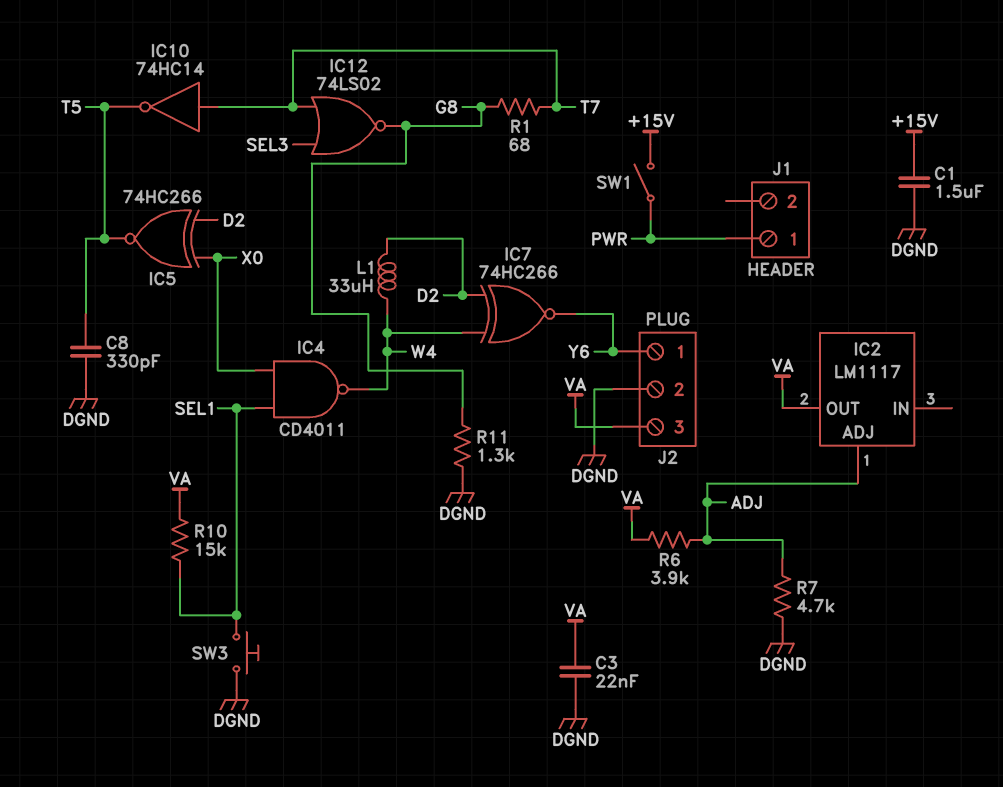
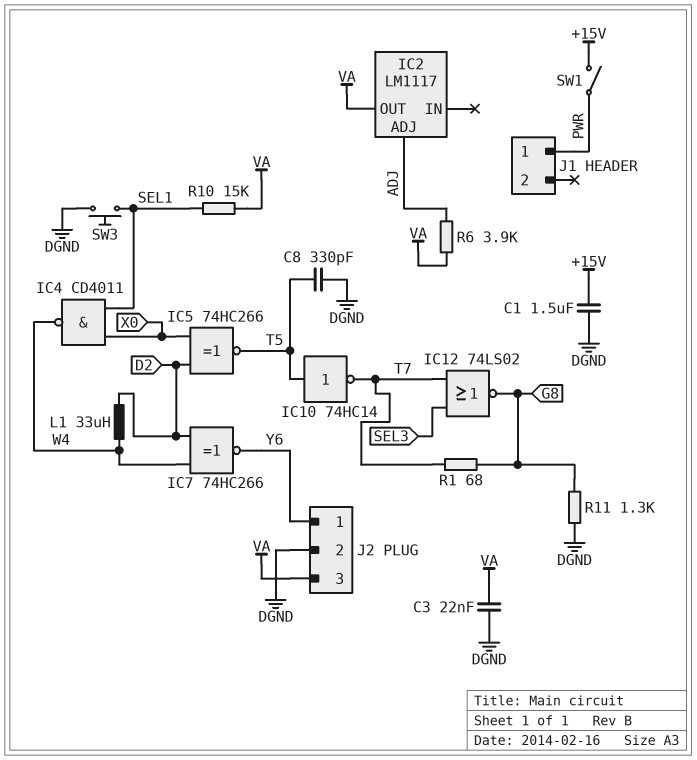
IC10: NOT 74HC14 (in T7, out T5) -> NOT 74HC14 (in T5, out T7)
R7: 4.7k (ADJ, DGND) -> none

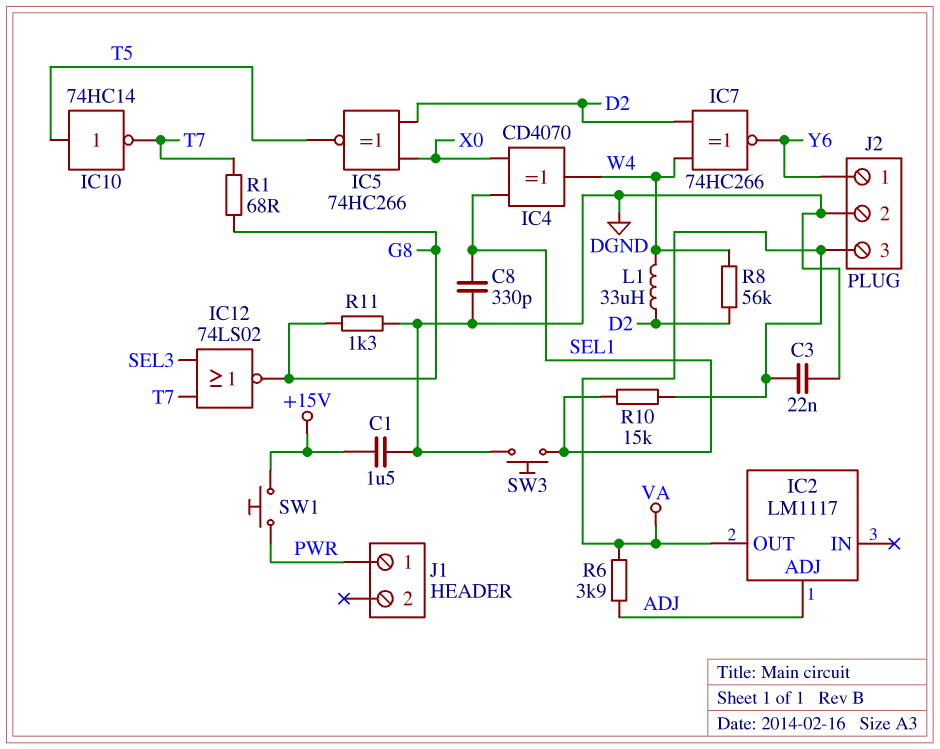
C8: 330pF (DGND, T5) -> 330pF (DGND, SEL1)
IC4: NAND CD4011 (in SEL1, in X0, out W4) -> XOR CD4070 (in SEL1, in X0, out W4)
R8: none -> 56k (D2, W4)
SW1: switch (+15V, PWR) -> button (+15V, PWR)

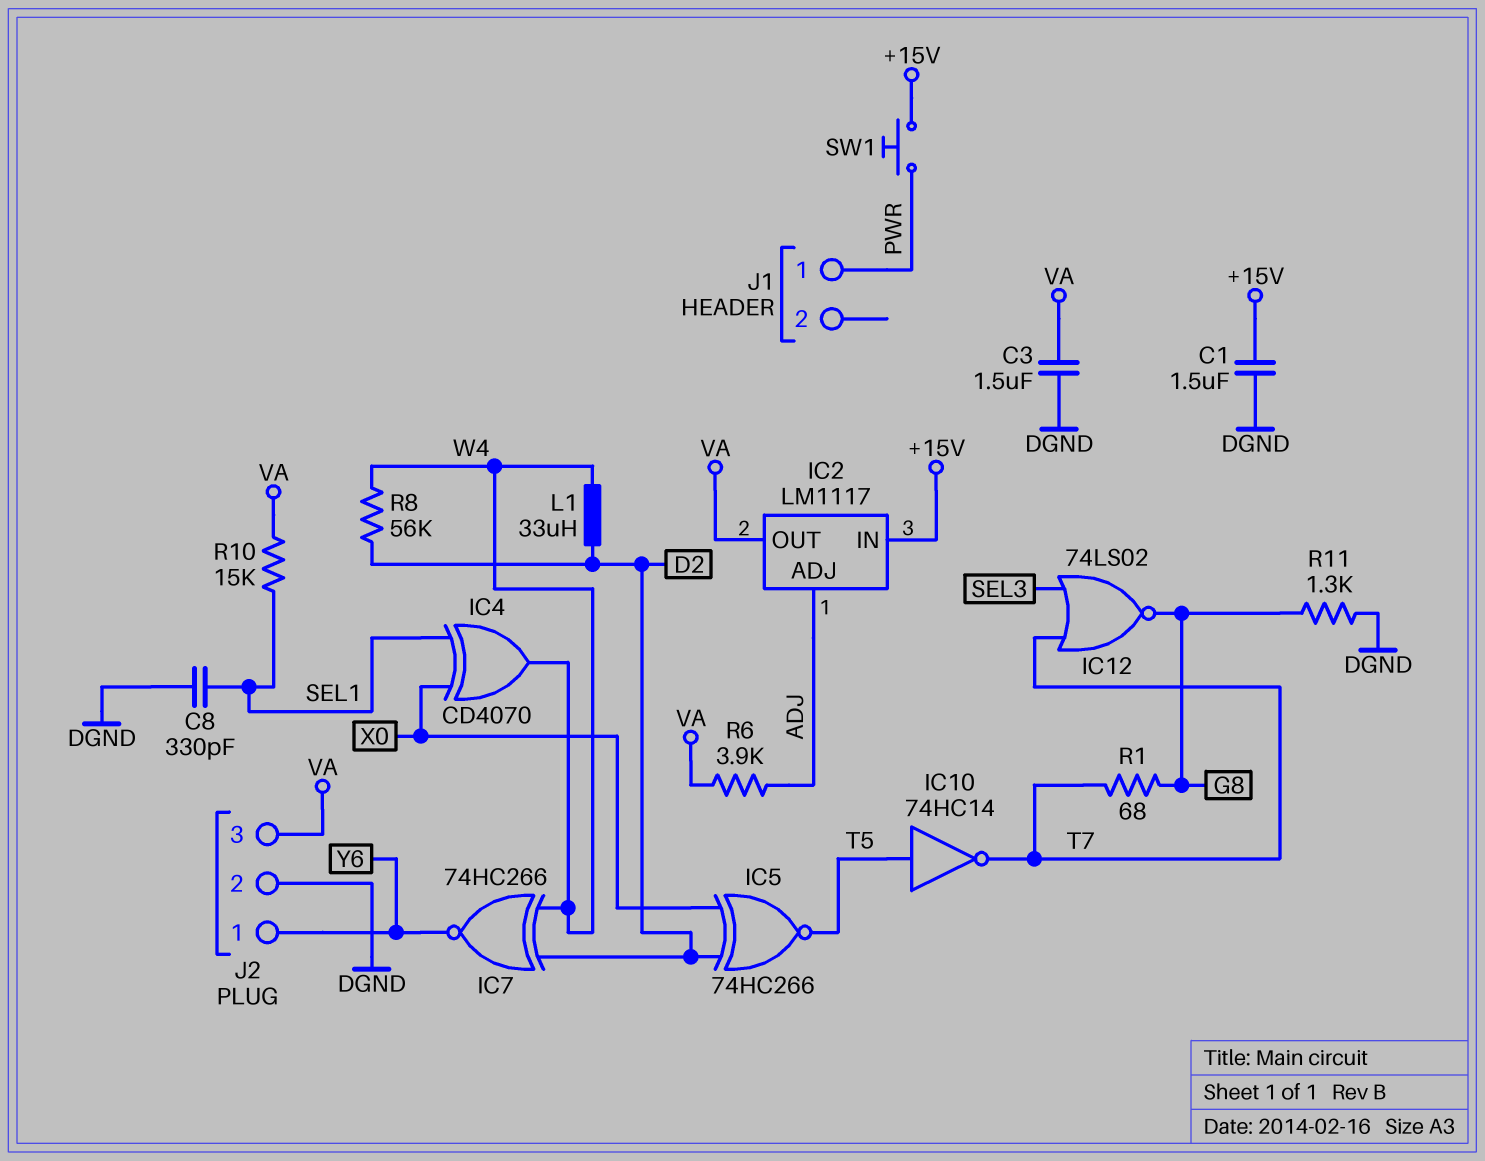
C3: 22nF (DGND, VA) -> 1.5uF (DGND, VA)
IC2 pin IN: none -> +15V
SW3: button (DGND, SEL1) -> none

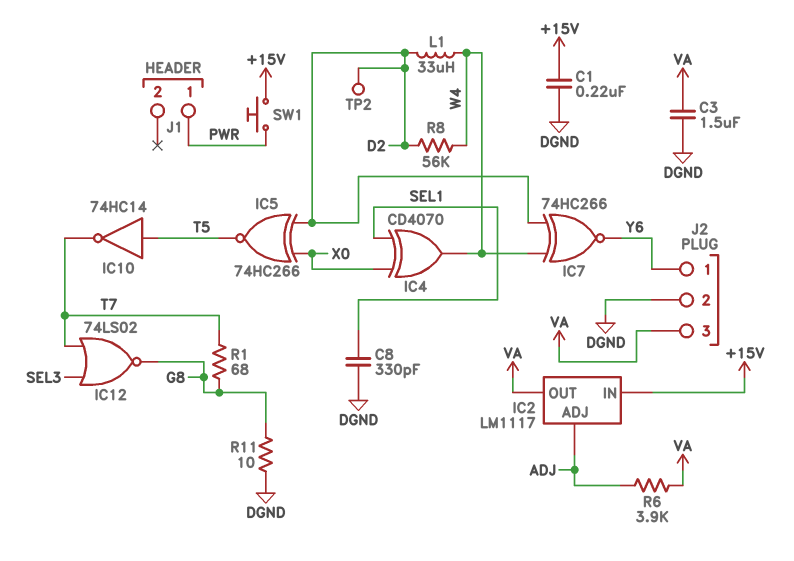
C1: 1.5uF (+15V, DGND) -> 220nF (+15V, DGND)
R10: 15k (SEL1, VA) -> none
R11: 1.3k (DGND, G8) -> 10 (DGND, G8)
TP2: none -> test point (D2)

